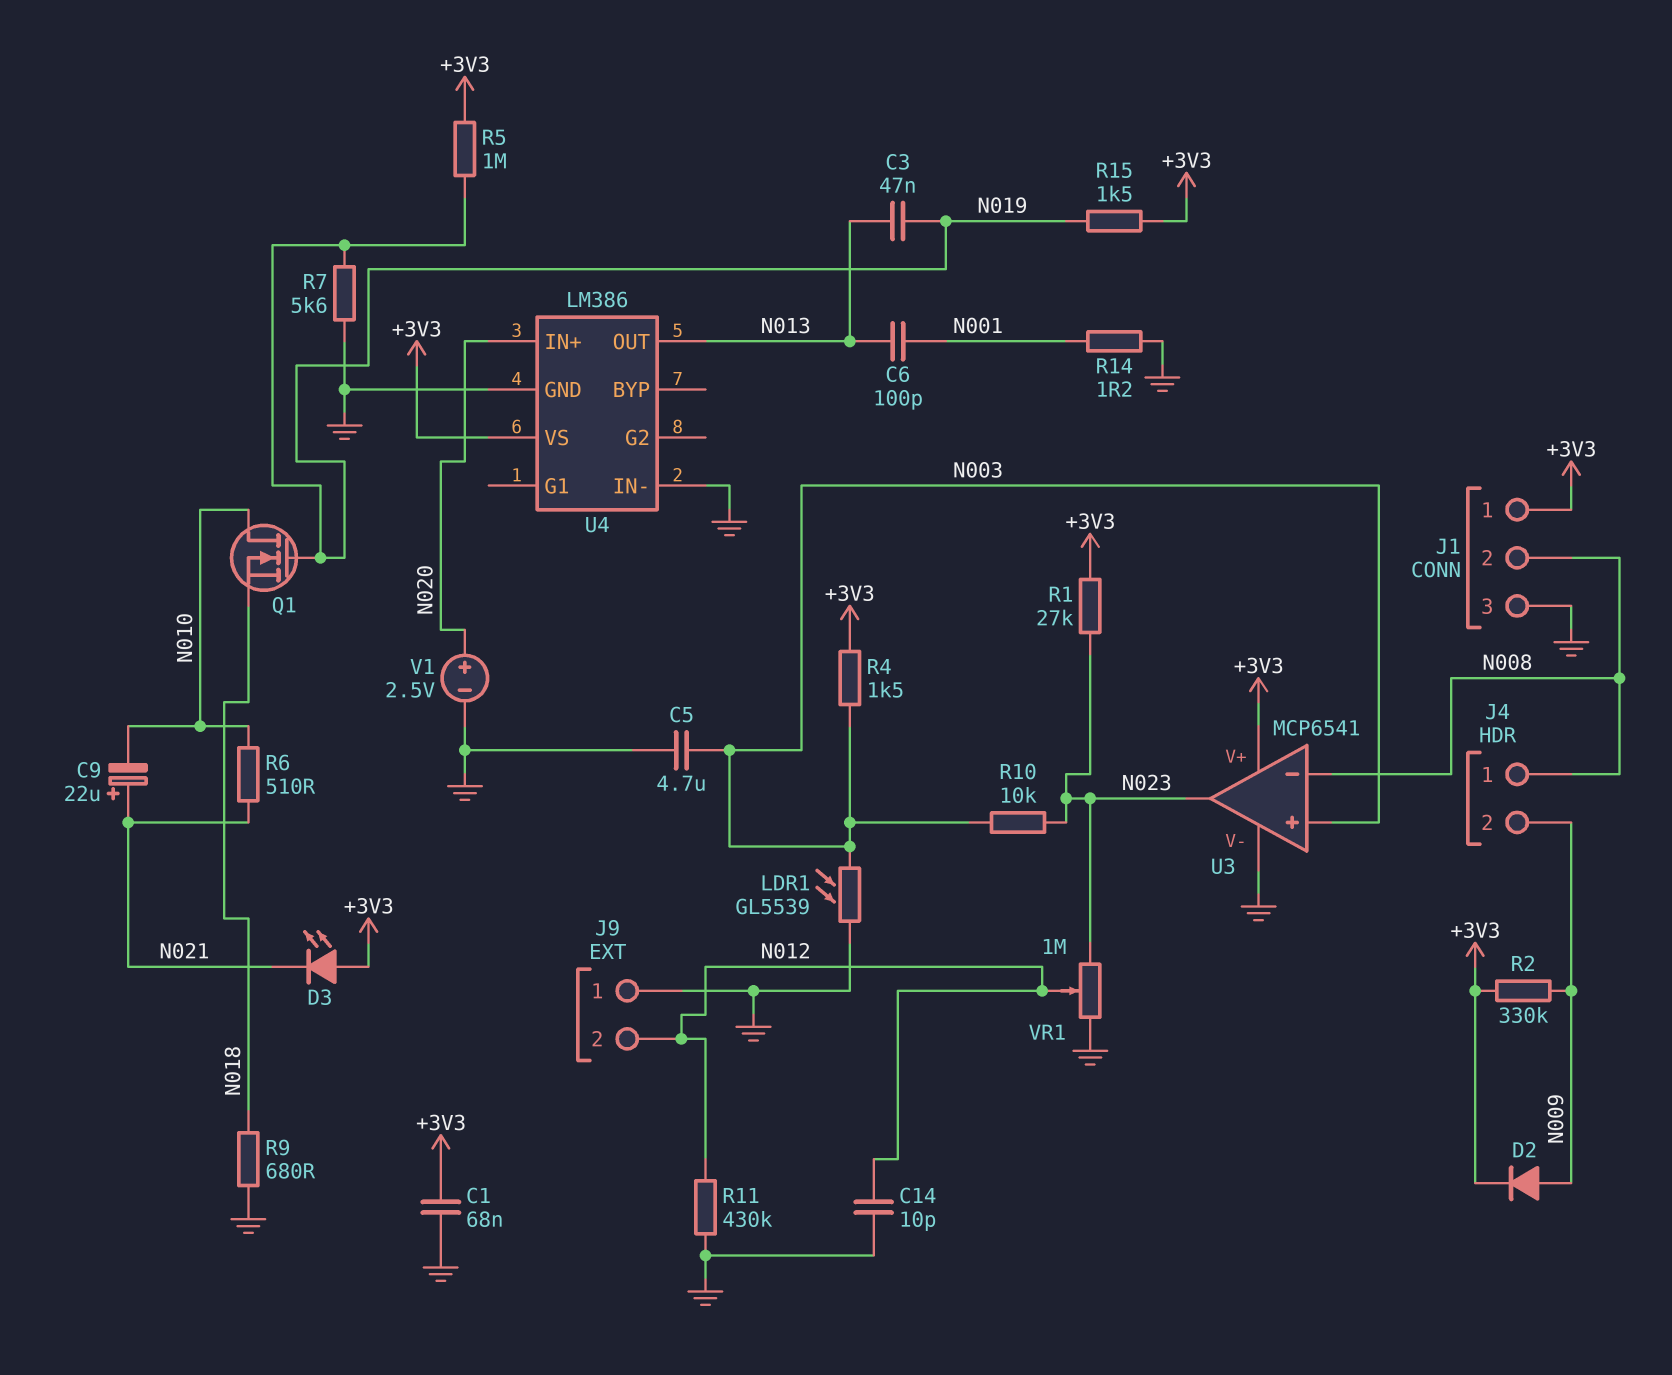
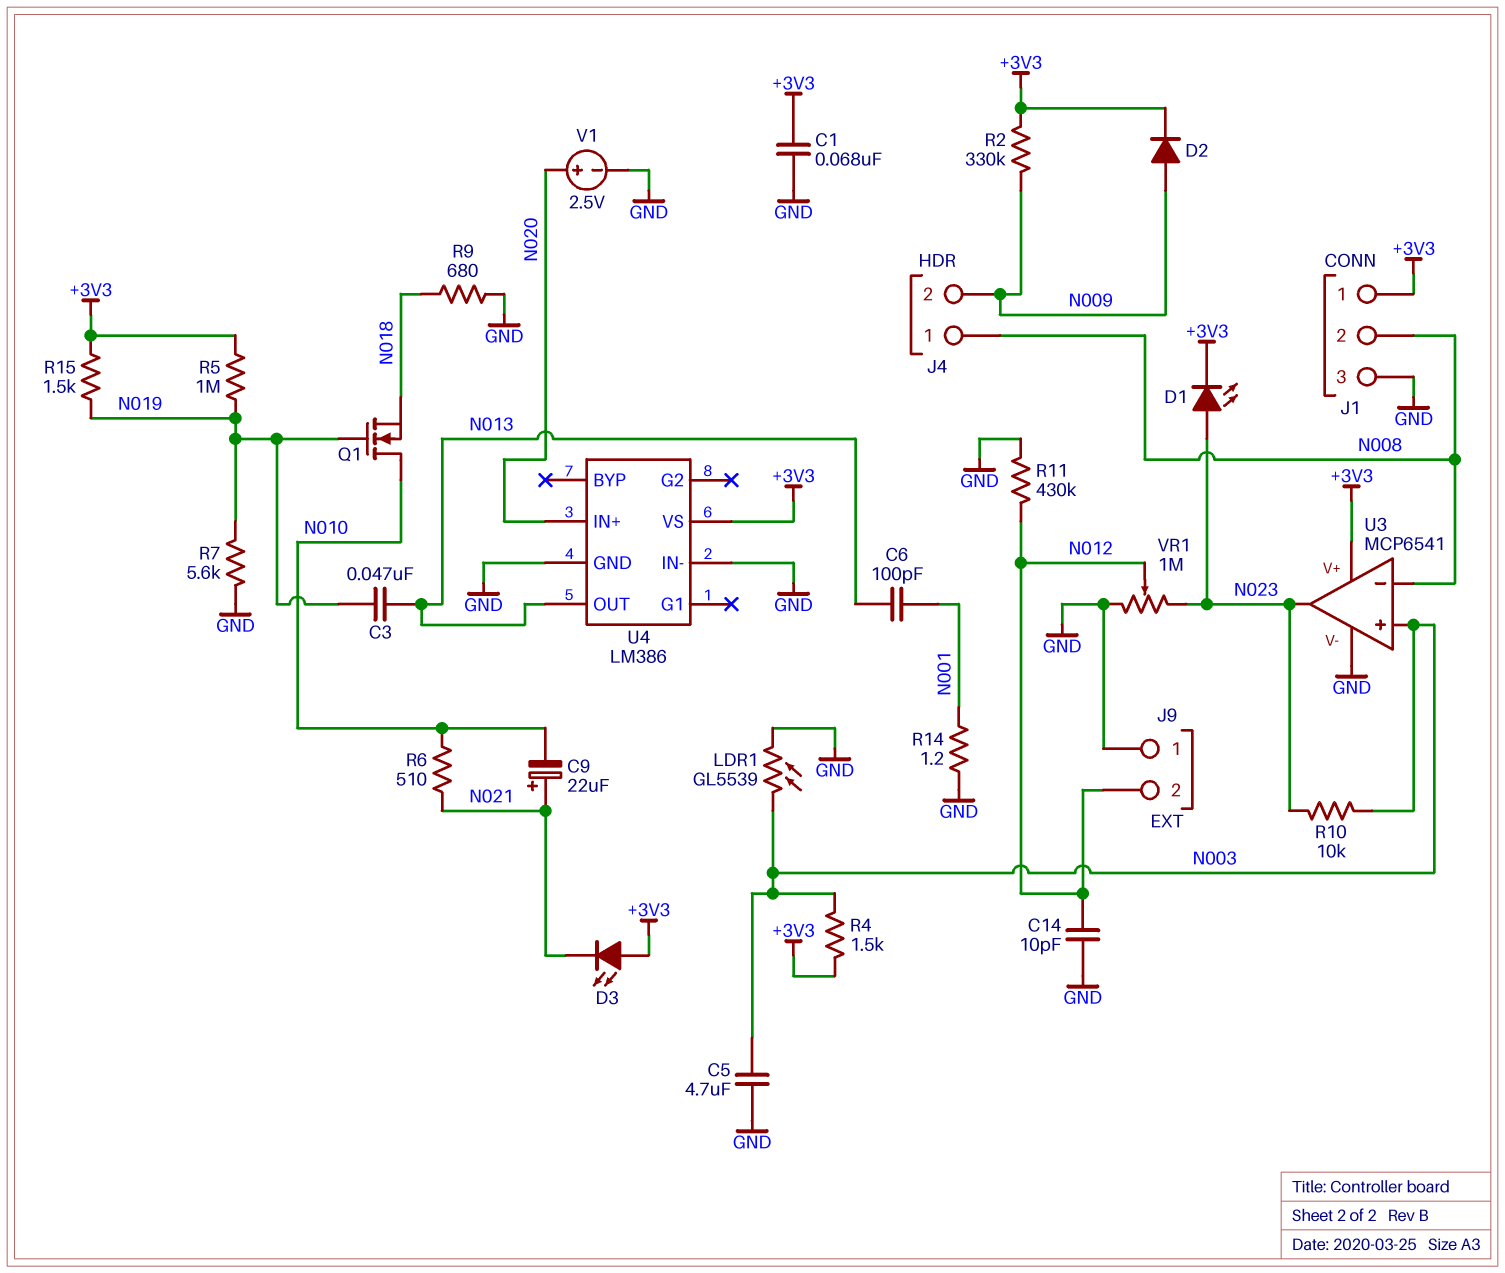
D1: none -> LED (A N023, K +3V3)
R1: 27k (+3V3, N023) -> none

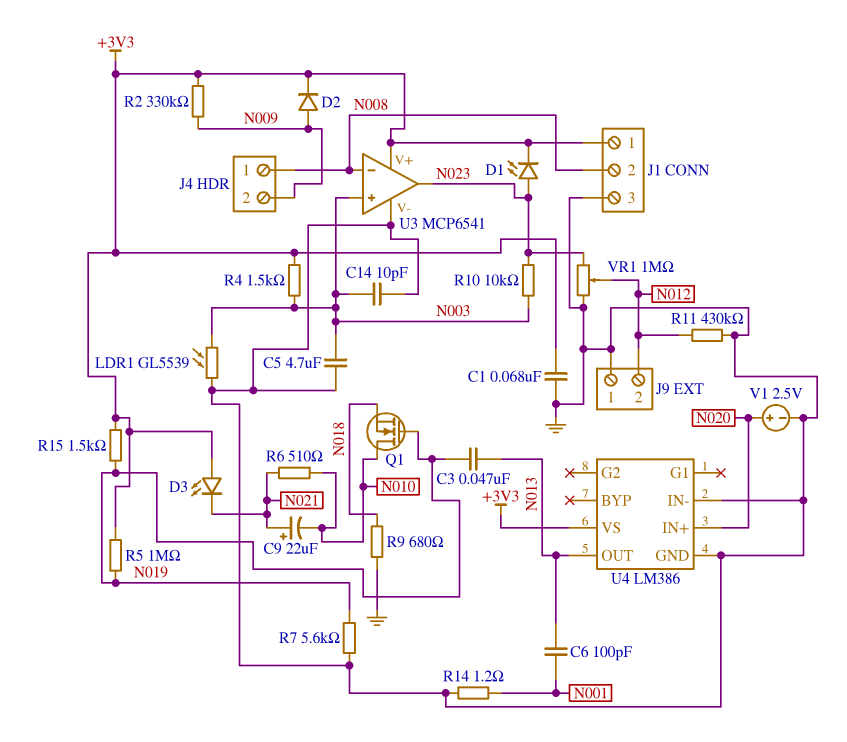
C14: 10pF (GND, N012) -> 10pF (GND, N003)

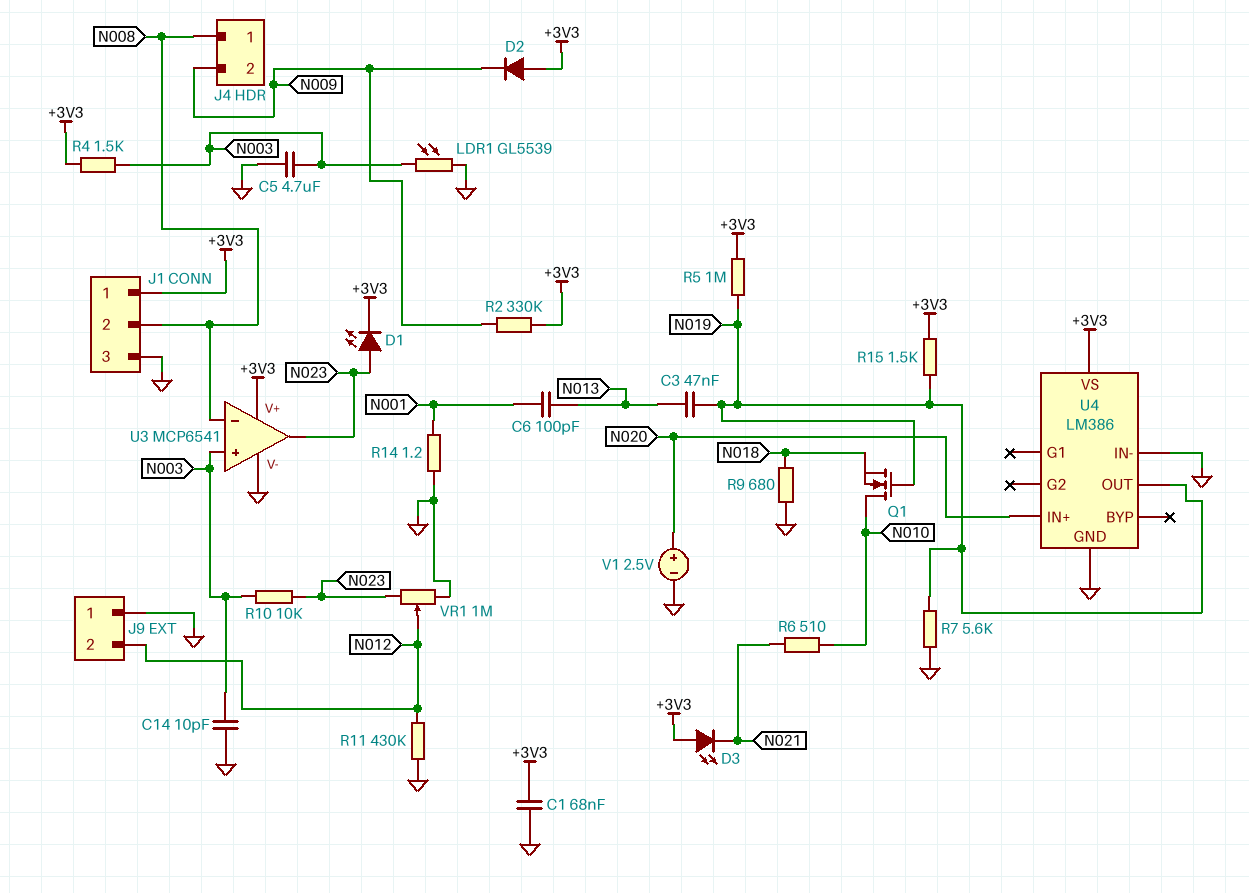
C9: 22uF (plus N021, minus N010) -> none
D2: diode (A N009, K +3V3) -> diode (A +3V3, K N009)
U4 pin OUT: N013 -> N019

